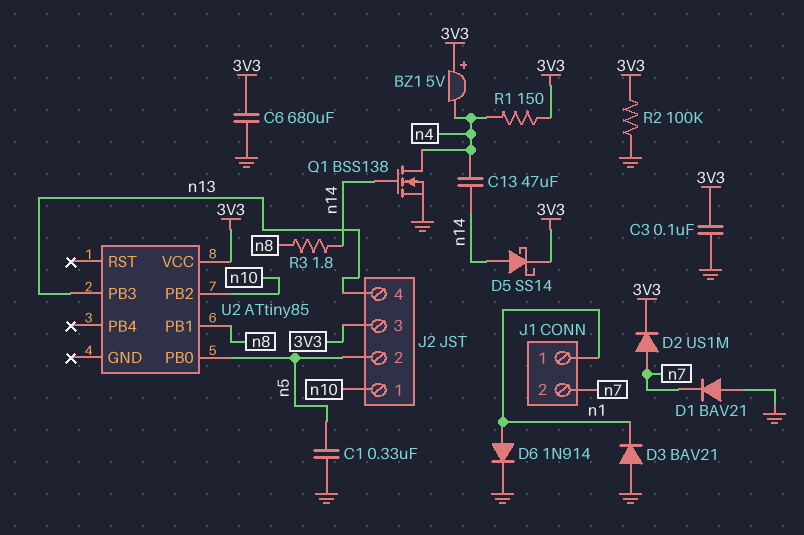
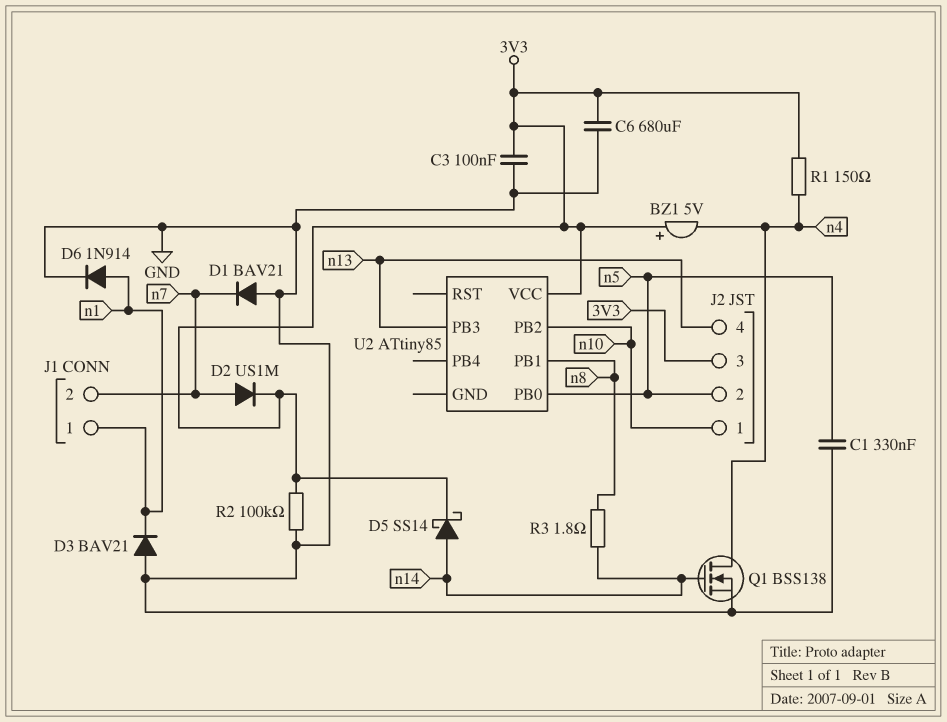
C13: 47uF (n4, n14) -> none

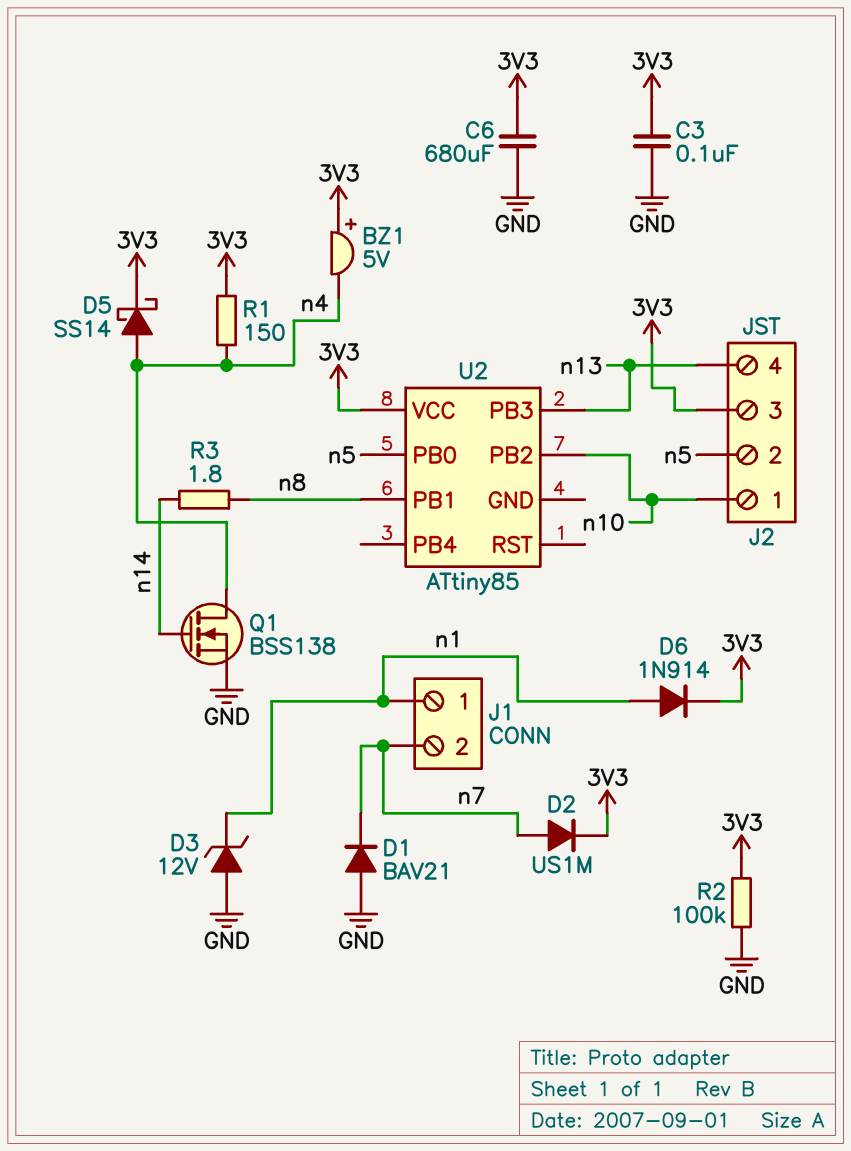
C1: 330nF (GND, n5) -> none
D3: diode BAV21 (A GND, K n1) -> zener 12V (A GND, K n1)
D5: schottky SS14 (A n14, K 3V3) -> schottky SS14 (A n4, K 3V3)
D6: diode 1N914 (A n1, K GND) -> diode 1N914 (A n1, K 3V3)

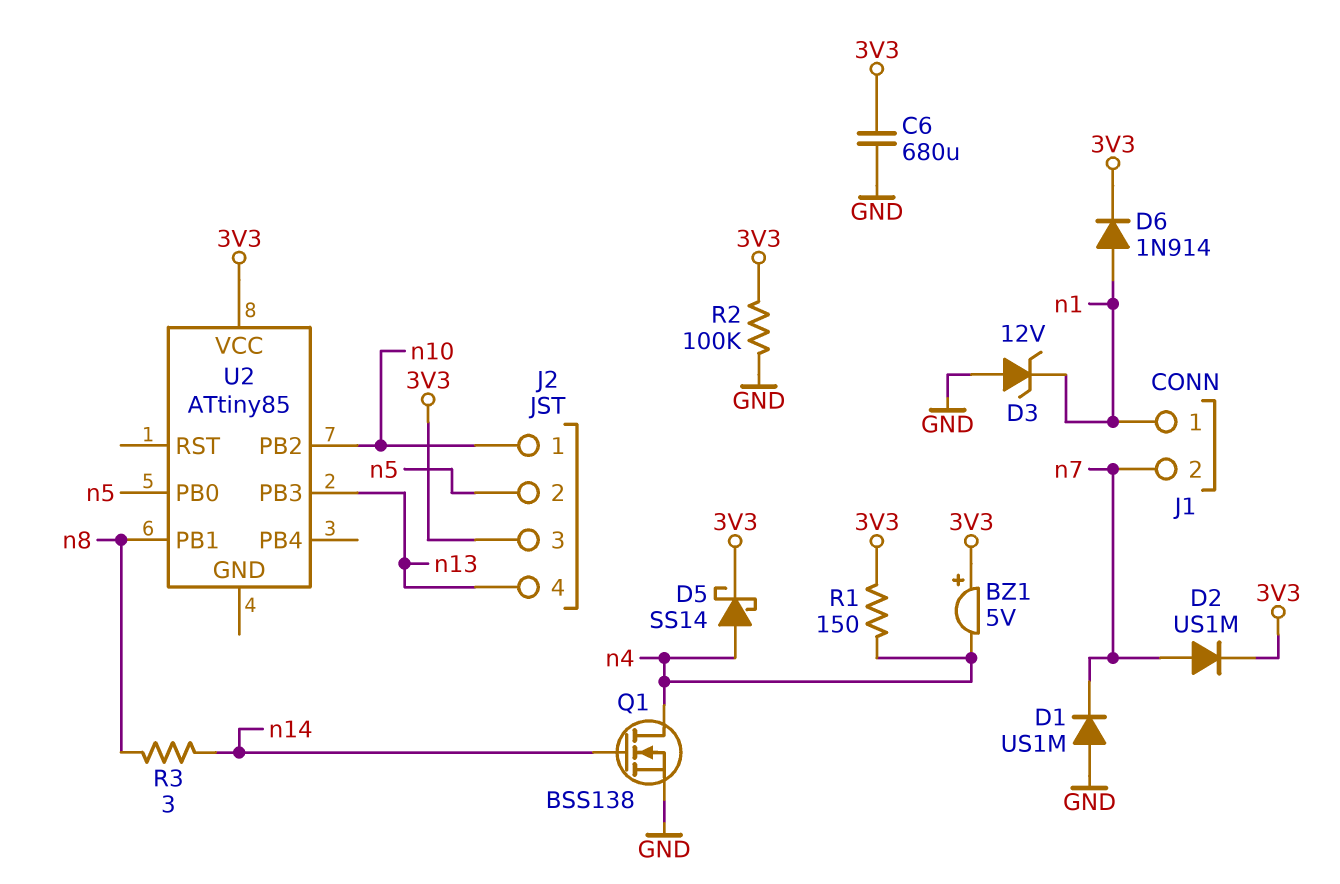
C3: 100nF (3V3, GND) -> none
D1: diode BAV21 (A GND, K n7) -> diode US1M (A GND, K n7)
R3: 1.8 (n8, n14) -> 3 (n8, n14)

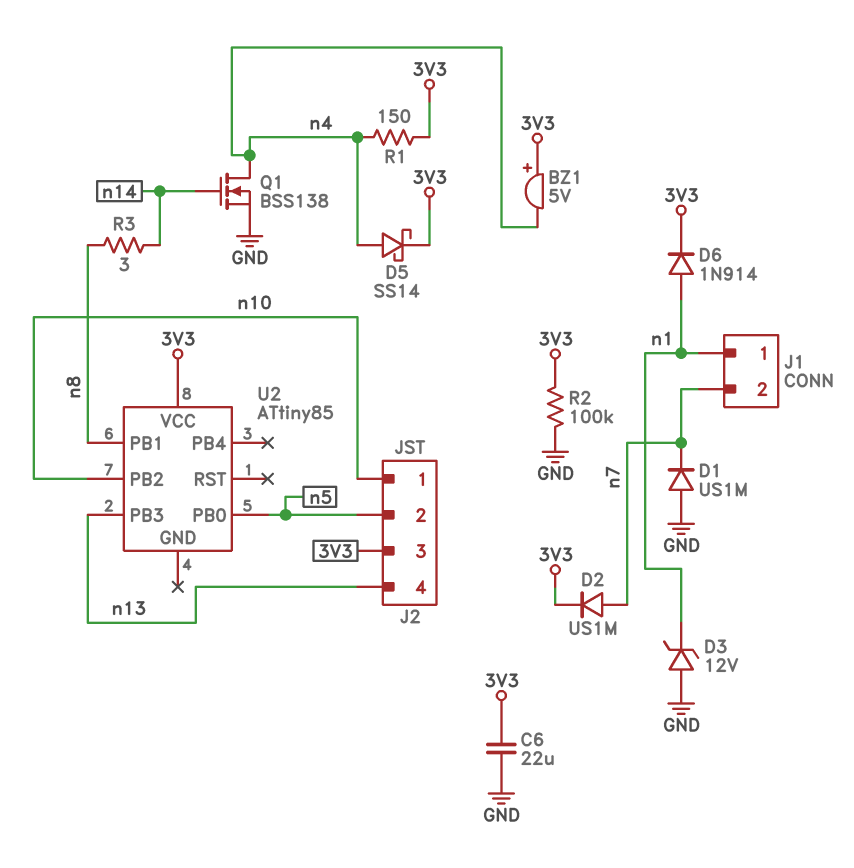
C6: 680uF (3V3, GND) -> 22uF (3V3, GND)

